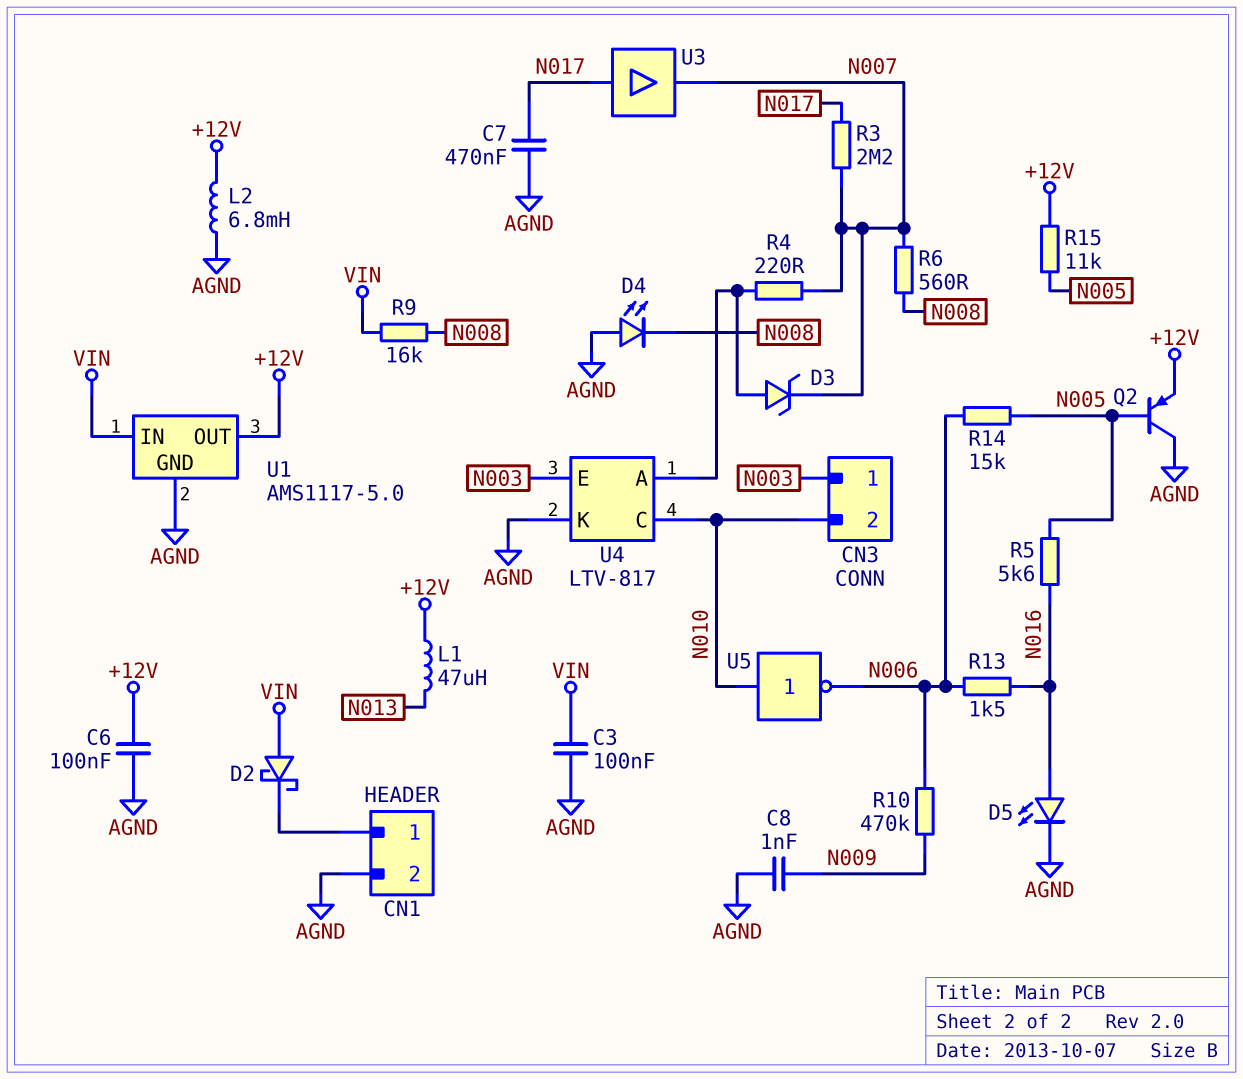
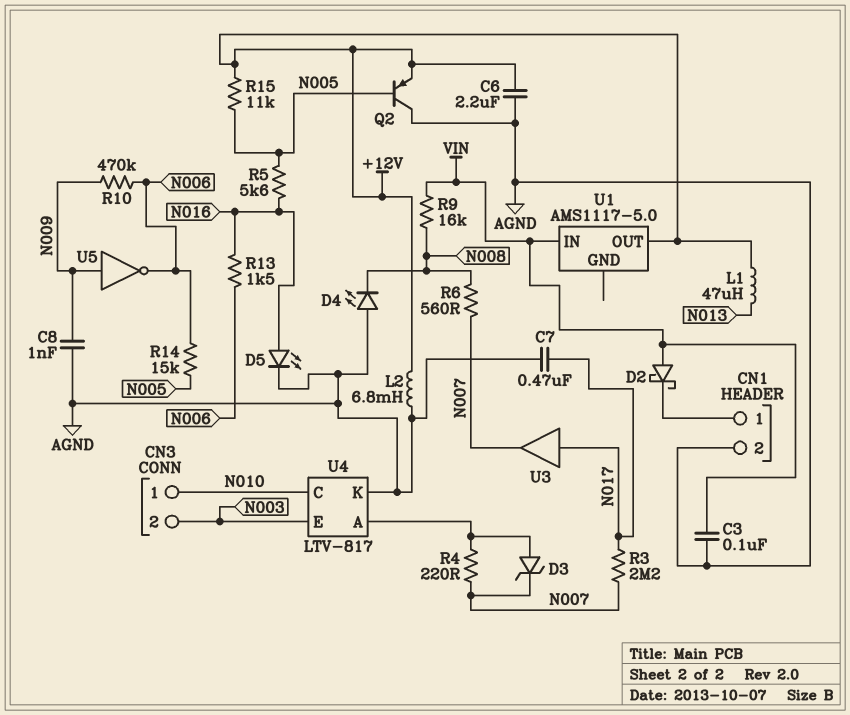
C6: 100nF (+12V, AGND) -> 2.2uF (+12V, AGND)
CN3 pin 1: N003 -> N010
CN3 pin 2: N010 -> N003
U1 pin GND: AGND -> none
U5: NOT (in N010, out N006) -> NOT (in N009, out N006)

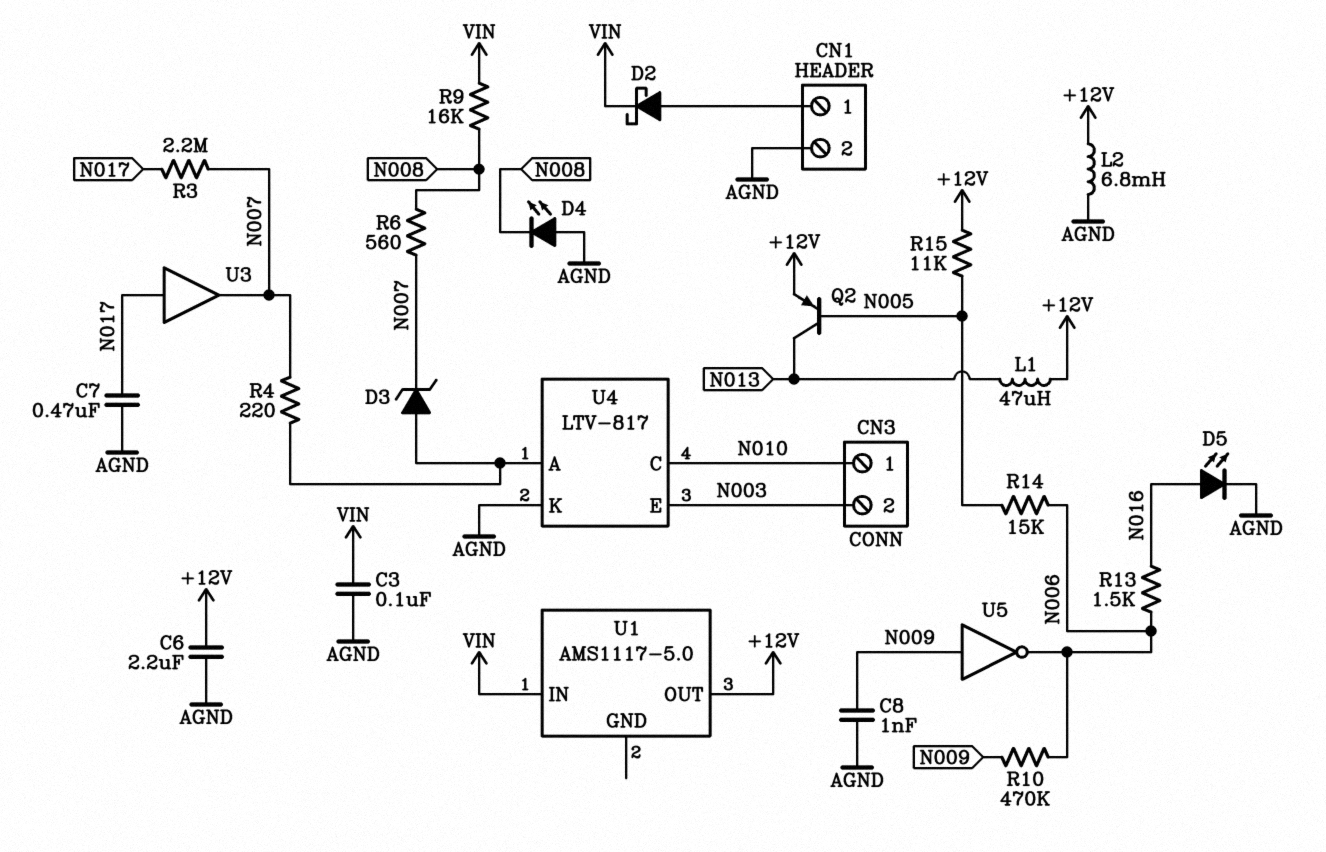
D2: schottky (A VIN, K CN1/1) -> schottky (A CN1/1, K VIN)
Q2: PNP (B N005, C AGND, E +12V) -> PNP (B N005, C N013, E +12V)
R5: 5.6k (N005, N016) -> none

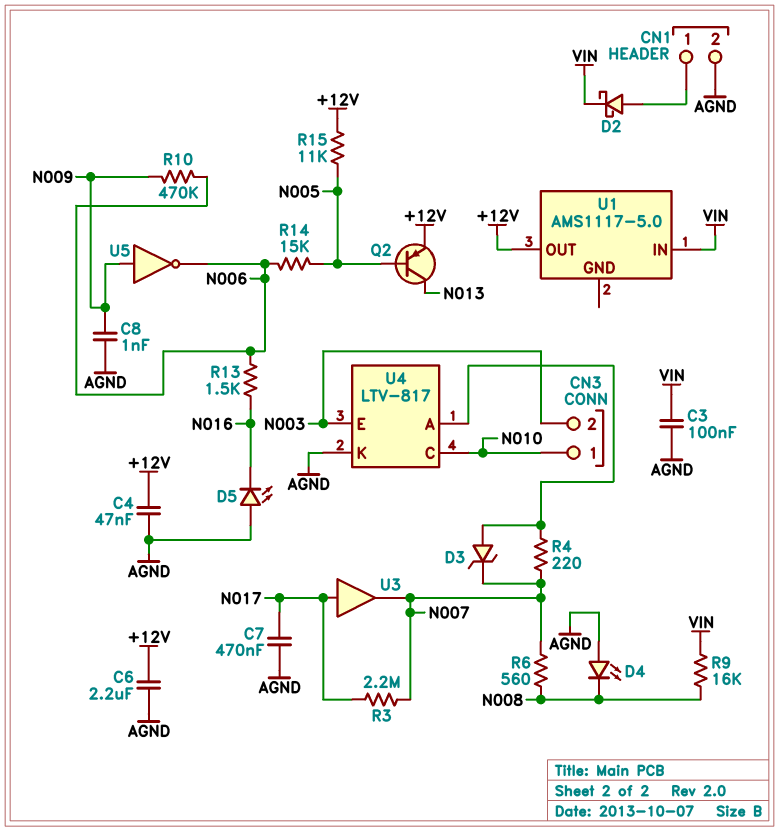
C4: none -> 47nF (+12V, AGND)
D5: LED (A N016, K AGND) -> LED (A AGND, K N016)
L1: 47uH (+12V, N013) -> none
L2: 6.8mH (+12V, AGND) -> none

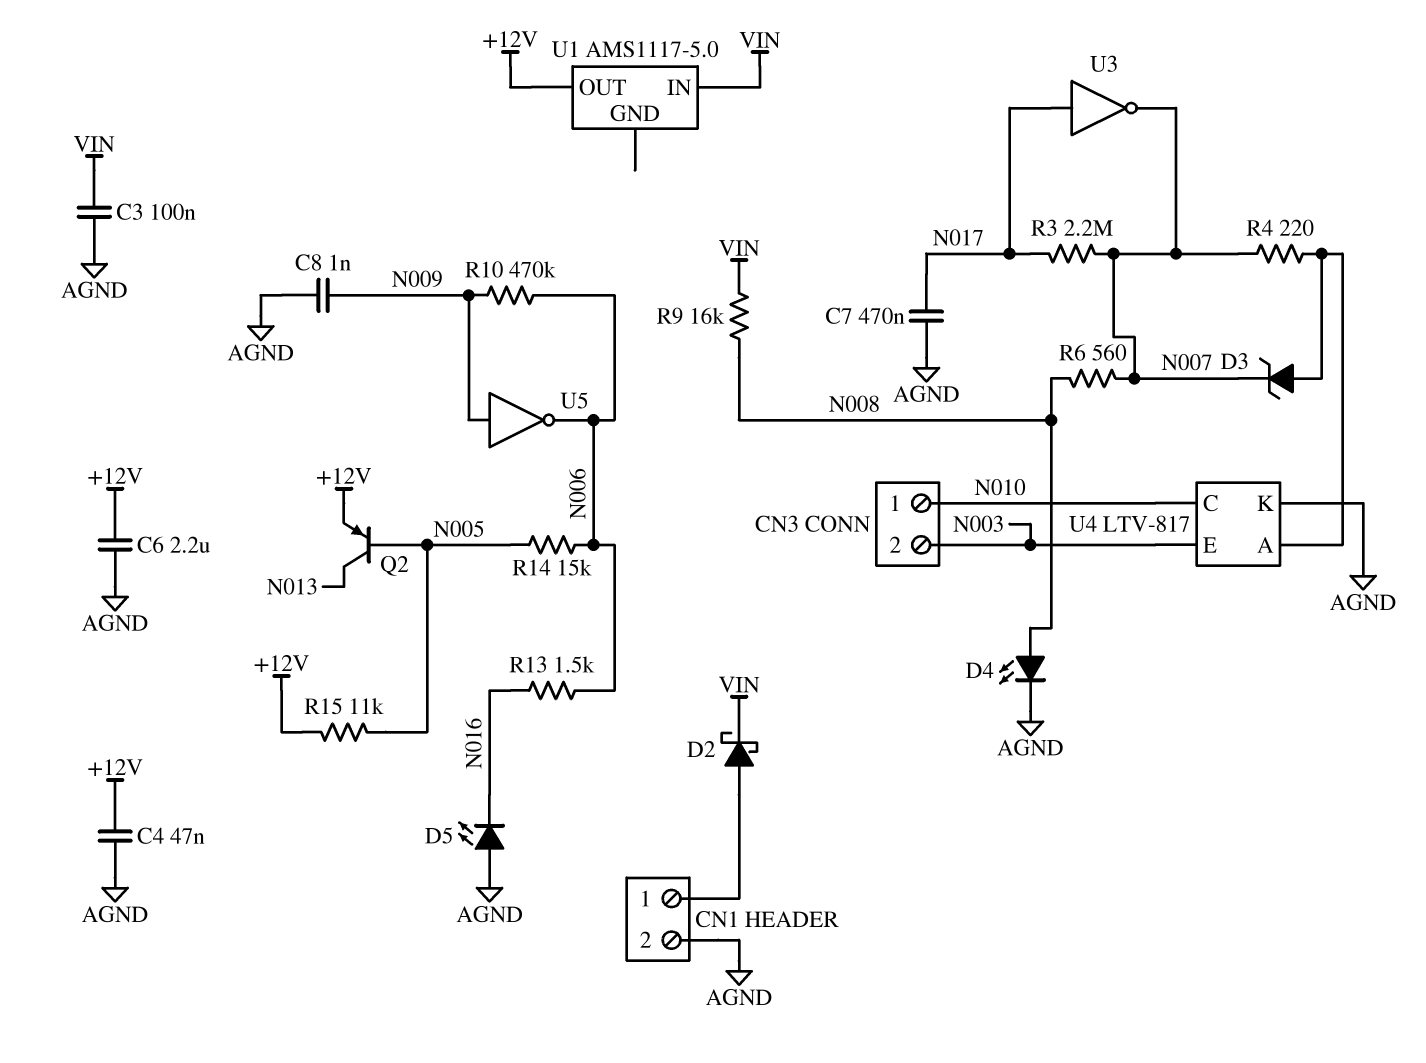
D4: LED (A AGND, K N008) -> LED (A N008, K AGND)
U3: buffer (in N017, out N007) -> NOT (in N017, out N007)

